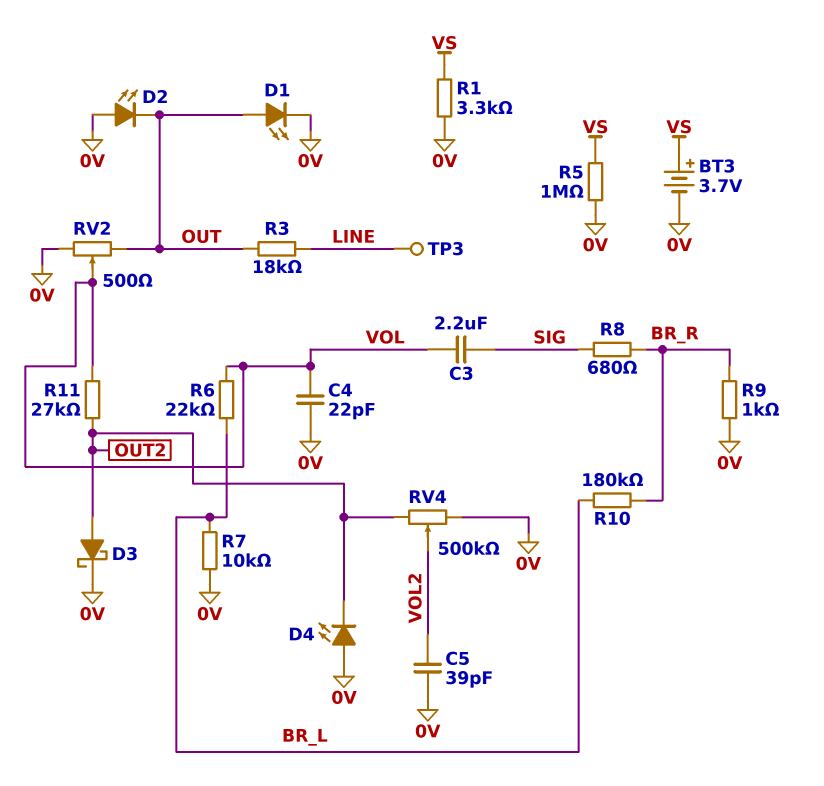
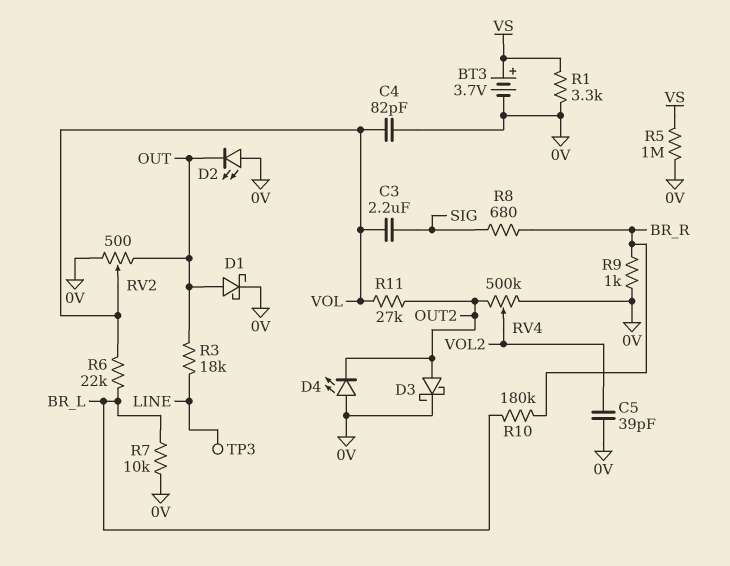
C4: 22pF (0V, VOL) -> 82pF (0V, VOL)
D1: LED (A OUT, K 0V) -> schottky (A OUT, K 0V)

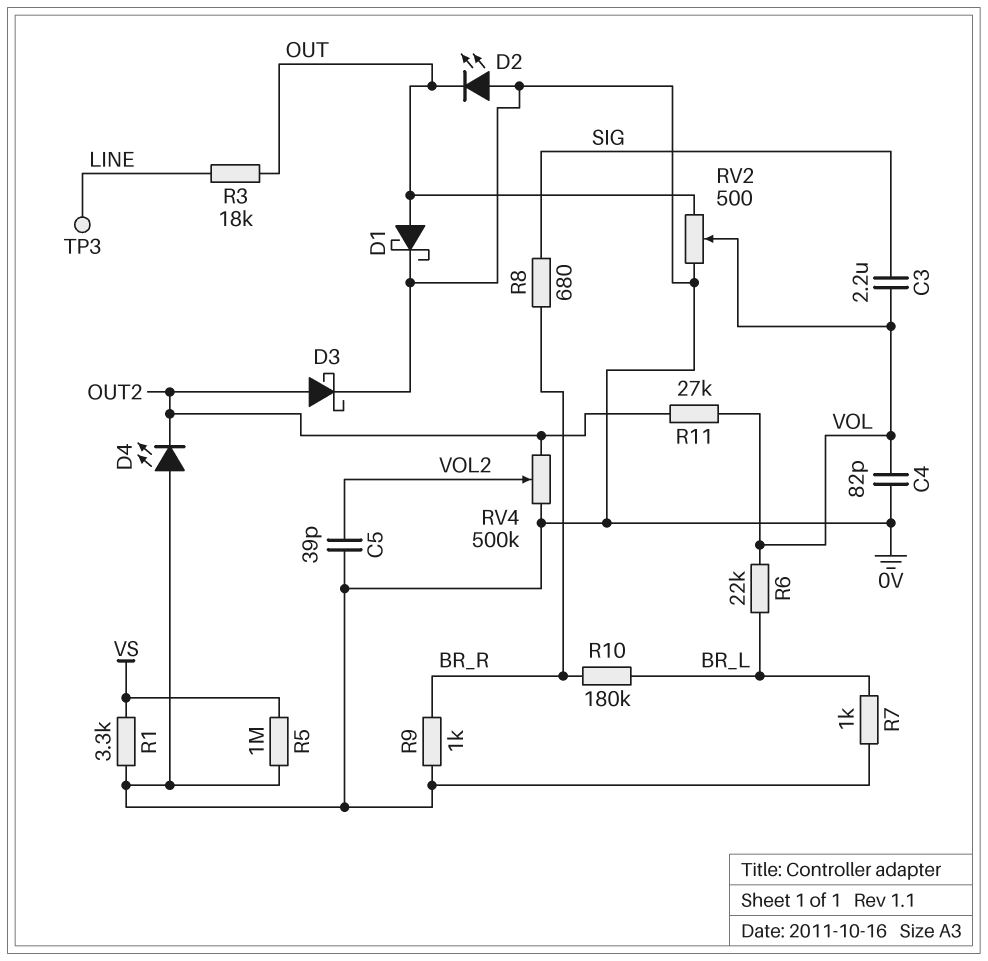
BT3: 3.7V (plus VS, minus 0V) -> none
R7: 10k (0V, BR_L) -> 1k (0V, BR_L)

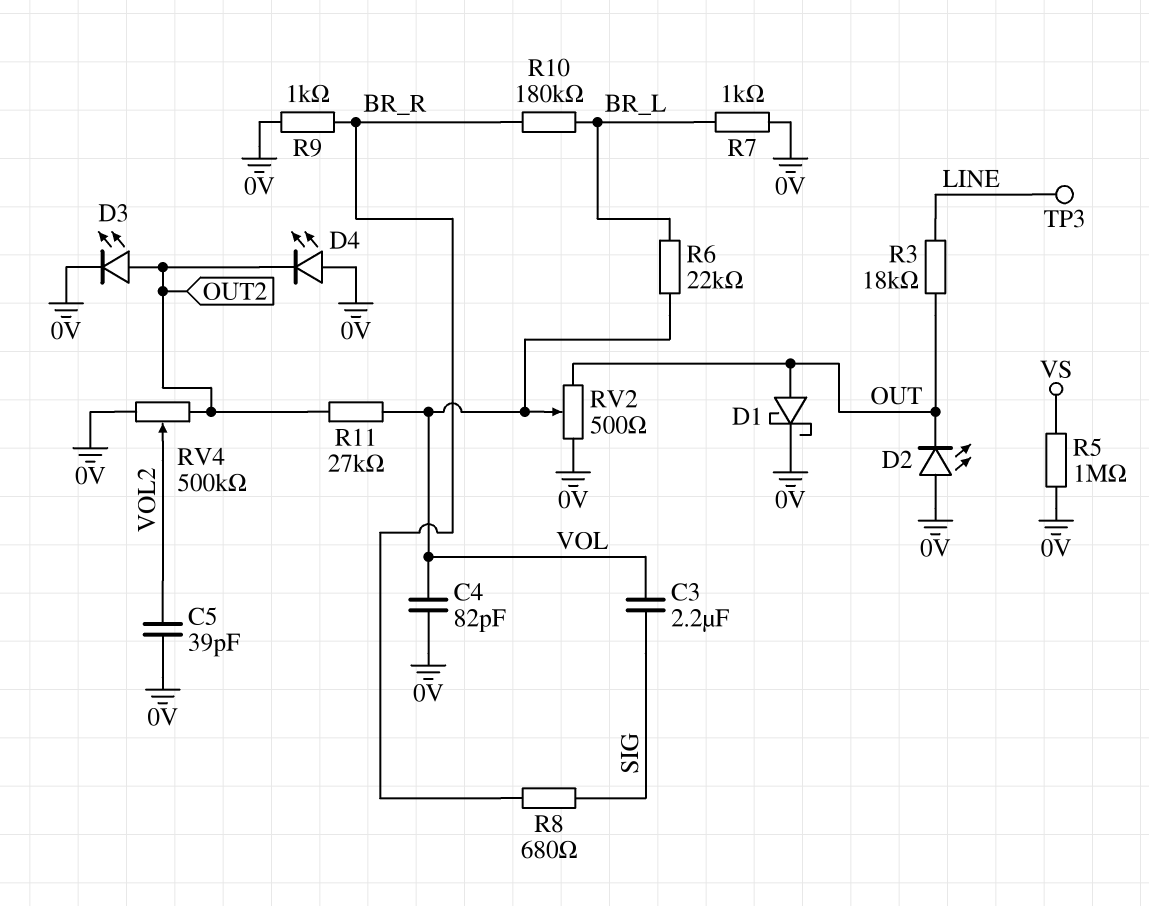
D3: schottky (A OUT2, K 0V) -> LED (A OUT2, K 0V)
R1: 3.3k (0V, VS) -> none

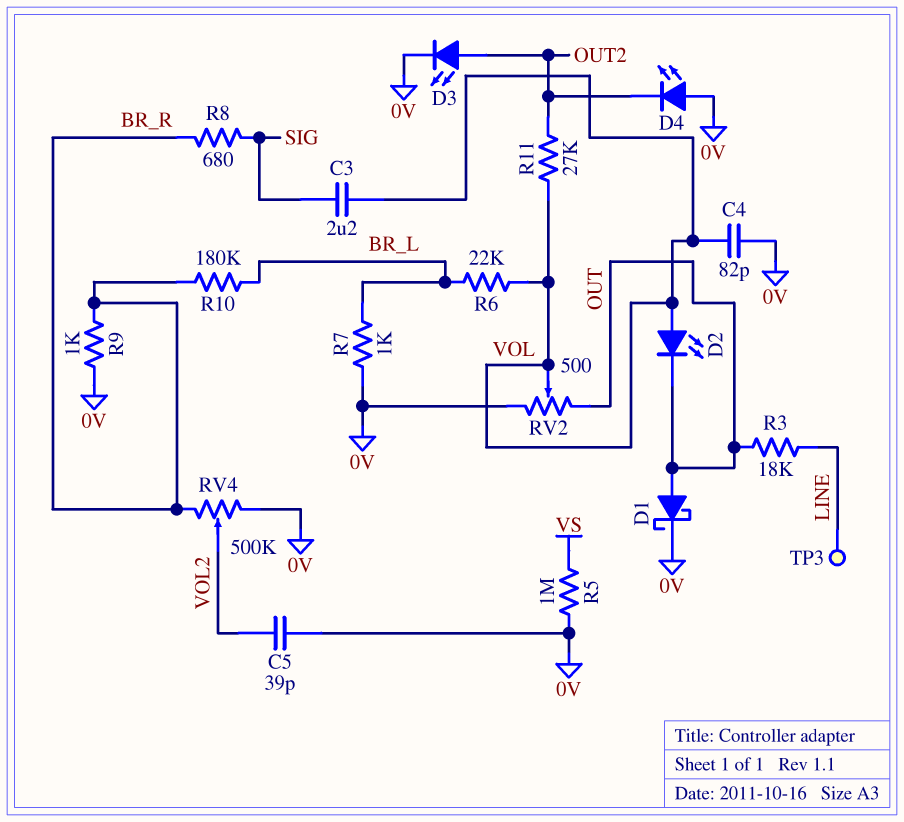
D2: LED (A 0V, K OUT) -> LED (A VOL, K OUT)
RV4: 500k (0V, OUT2, wiper VOL2) -> 500k (0V, BR_R, wiper VOL2)

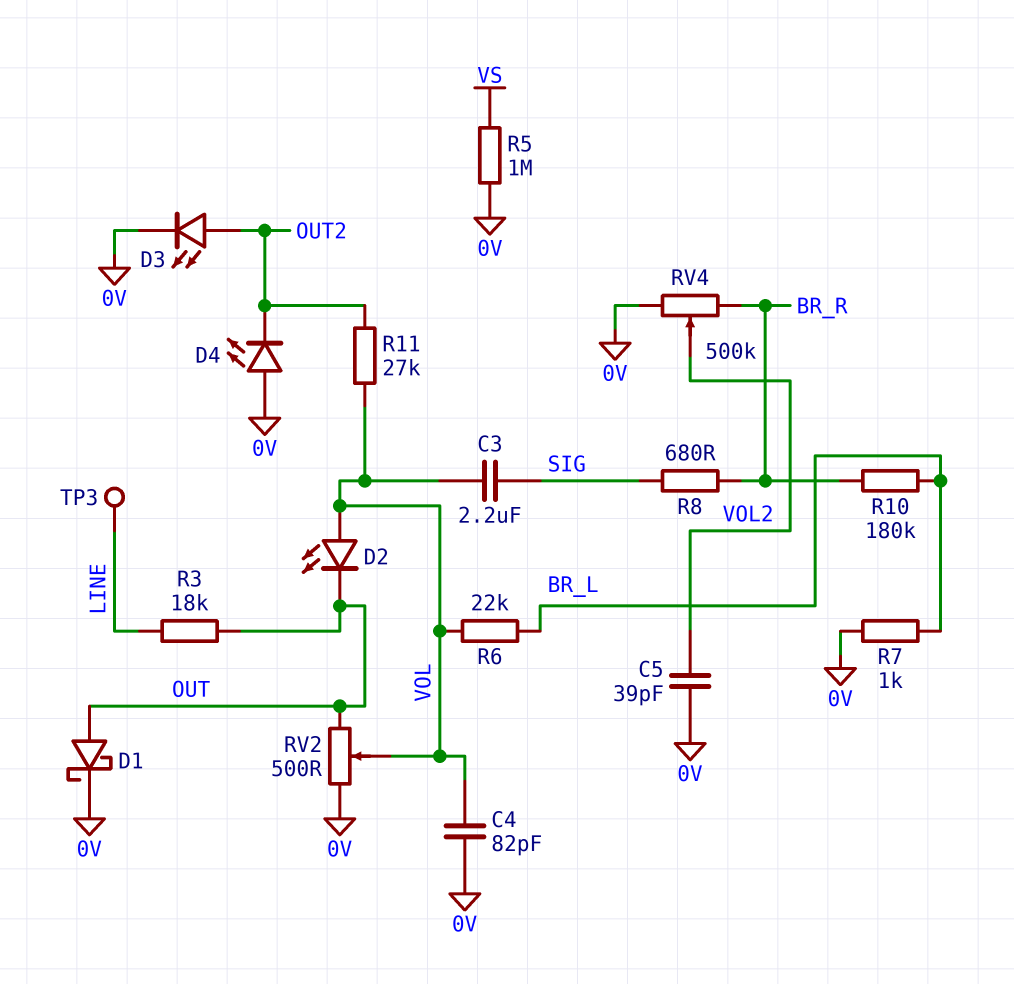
R9: 1k (0V, BR_R) -> none

